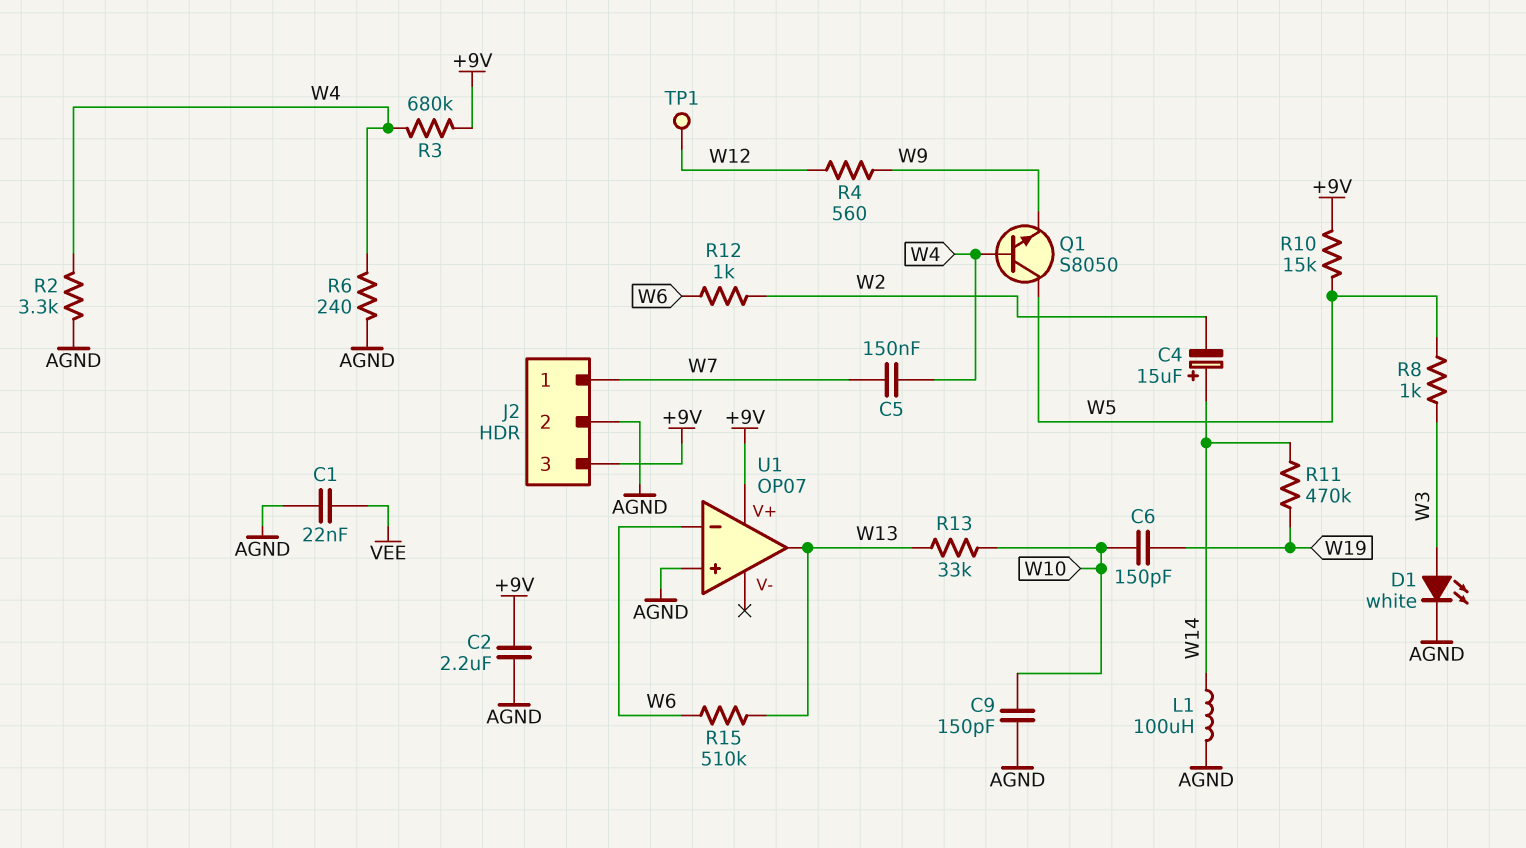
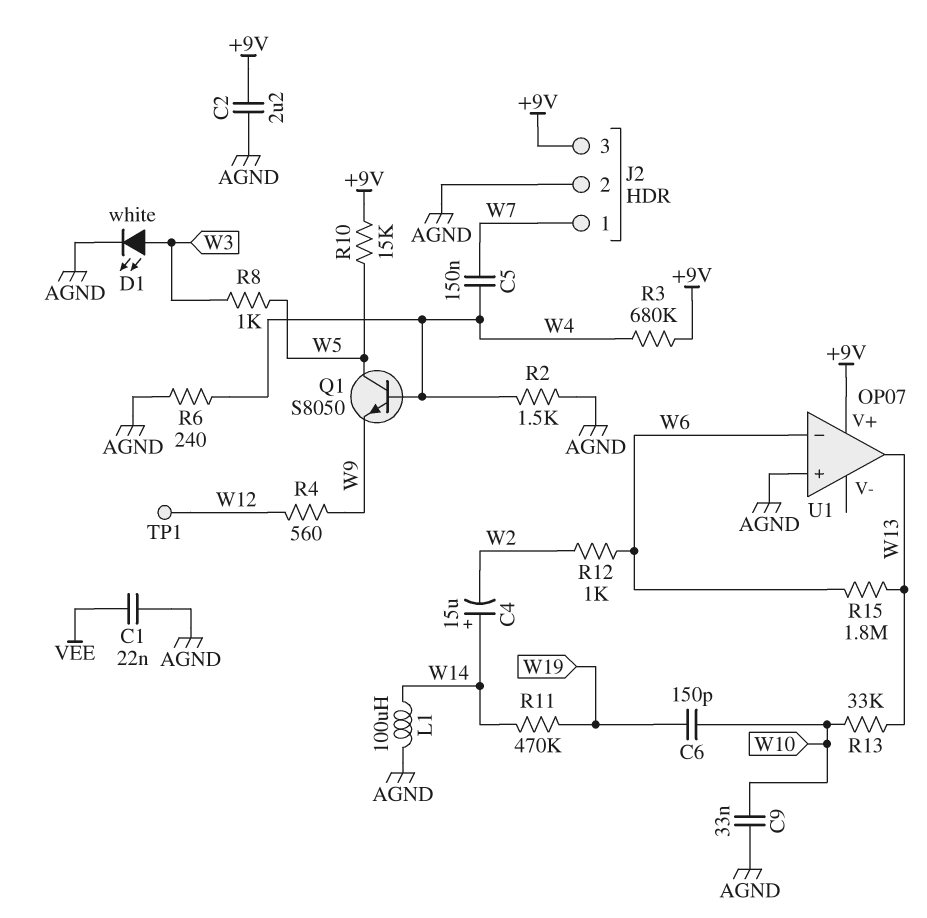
C9: 150pF (AGND, W10) -> 33nF (AGND, W10)
R2: 3.3k (AGND, W4) -> 1.5k (AGND, W4)
R15: 510k (W6, W13) -> 1.8M (W6, W13)

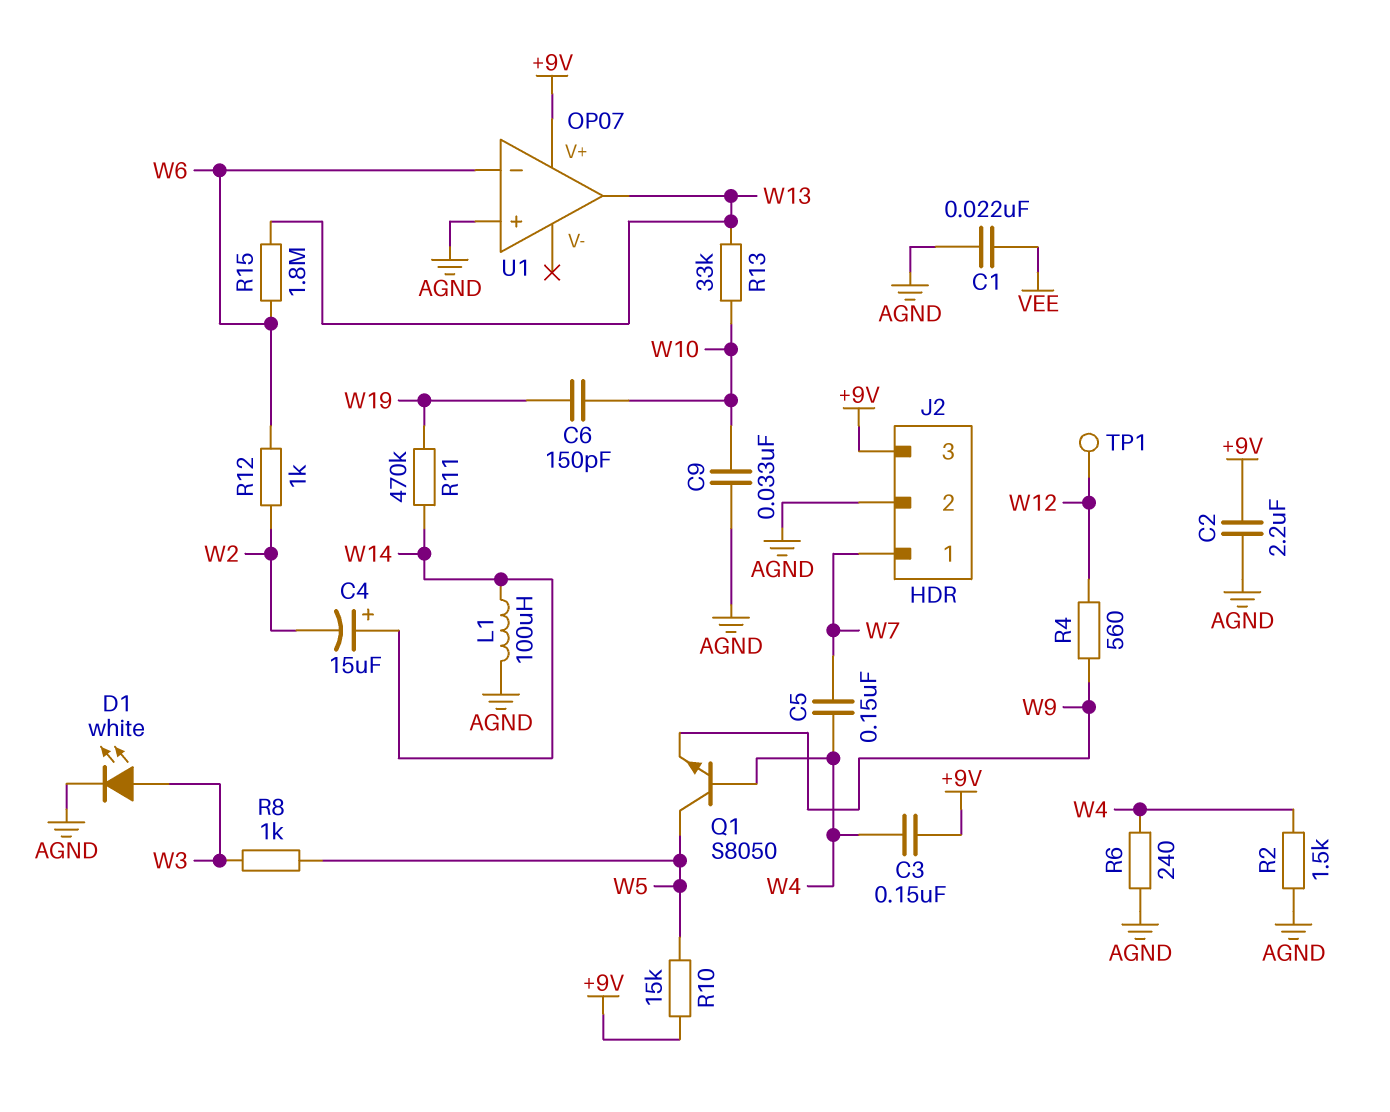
C3: none -> 150nF (+9V, W4)
R3: 680k (+9V, W4) -> none

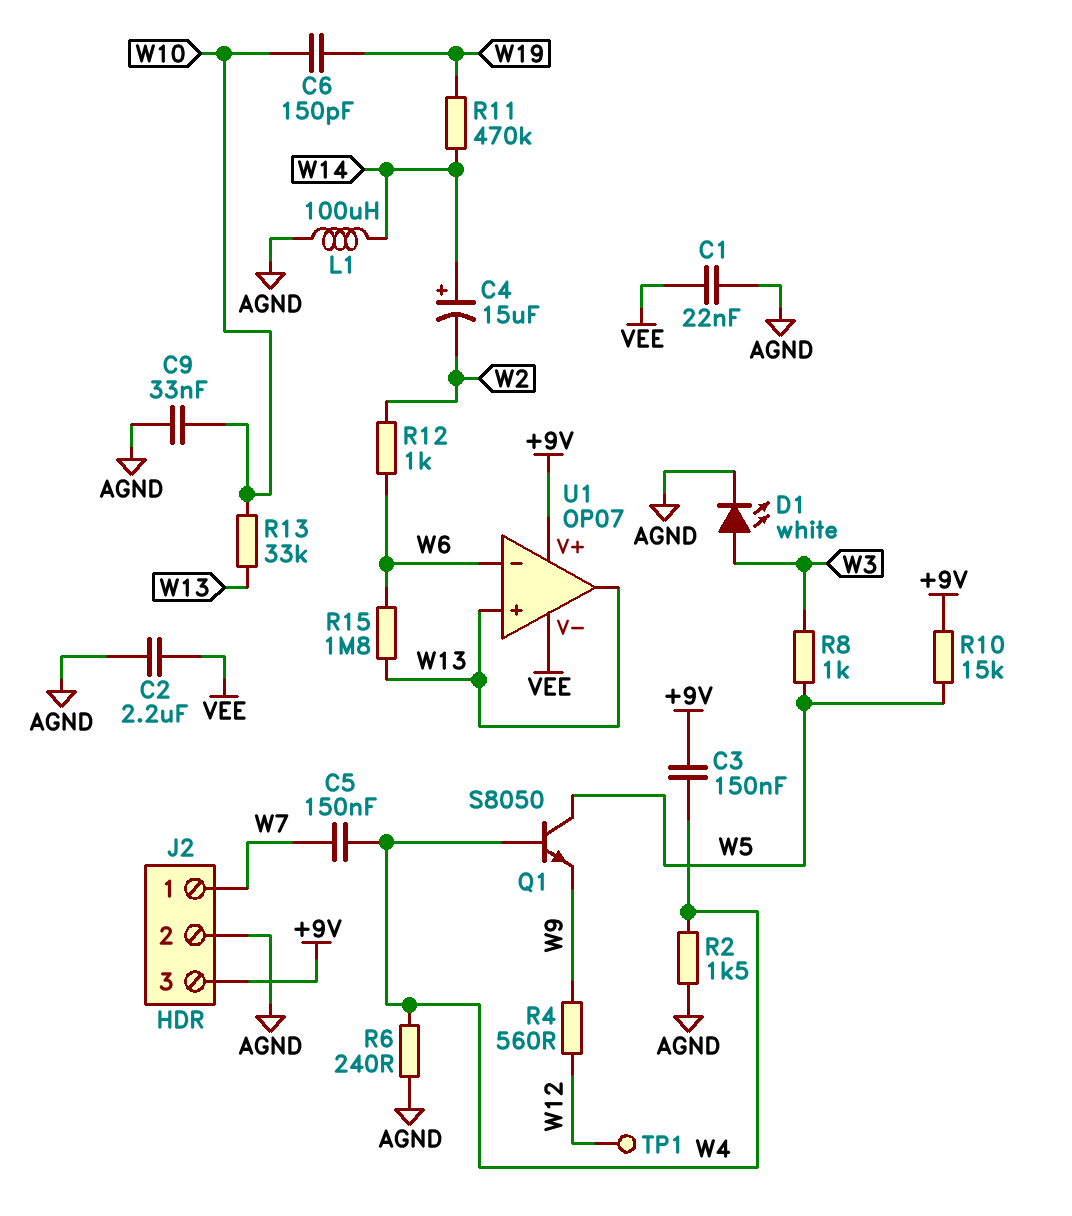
C2: 2.2uF (+9V, AGND) -> 2.2uF (AGND, VEE)
U1 pin V-: none -> VEE
U1 pin in+: AGND -> W13

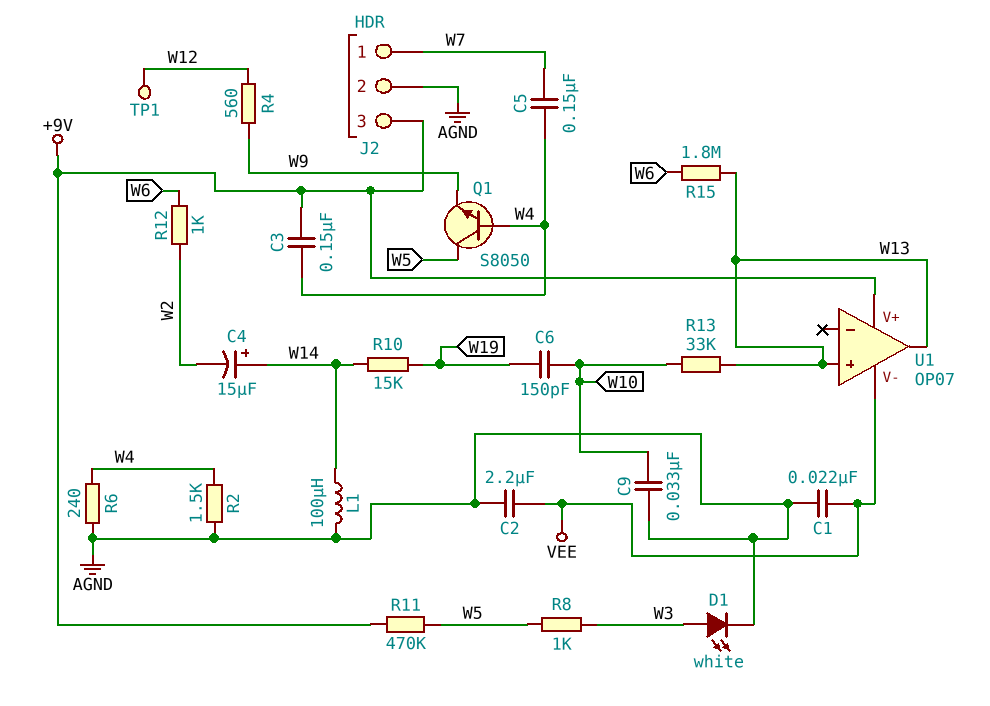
R10: 15k (+9V, W5) -> 15k (W14, W19)
R11: 470k (W14, W19) -> 470k (+9V, W5)
U1 pin in-: W6 -> none

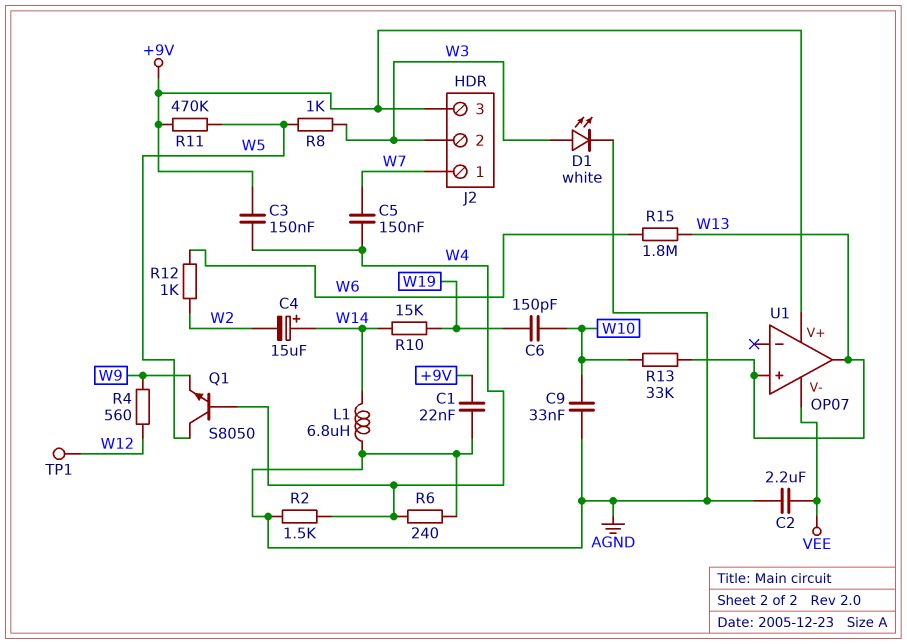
C1: 22nF (AGND, VEE) -> 22nF (+9V, AGND)
J2 pin 2: AGND -> W3
L1: 100uH (AGND, W14) -> 6.8uH (AGND, W14)

